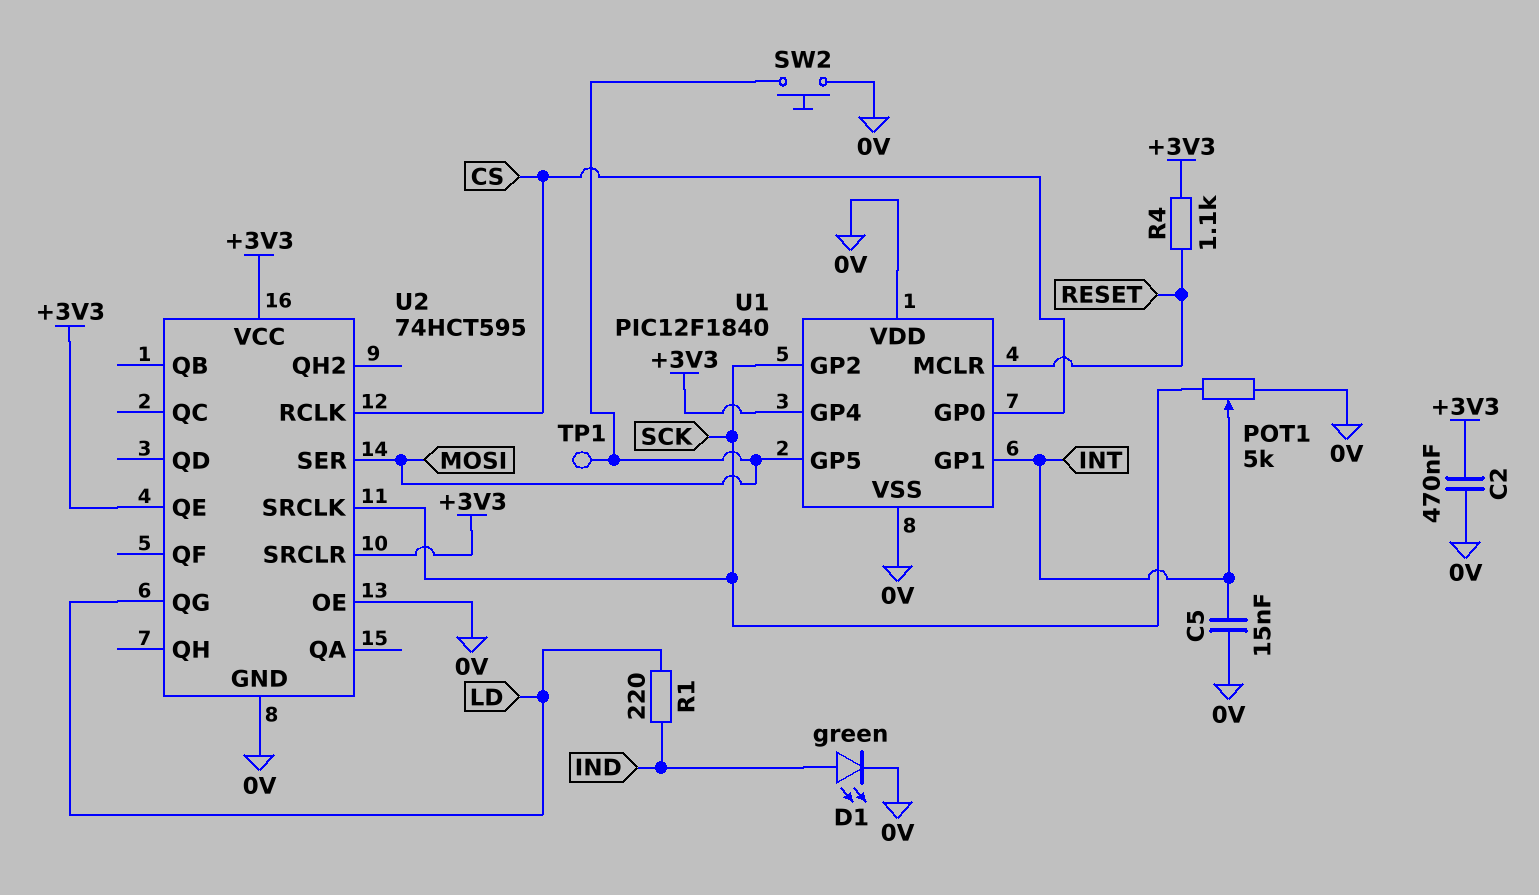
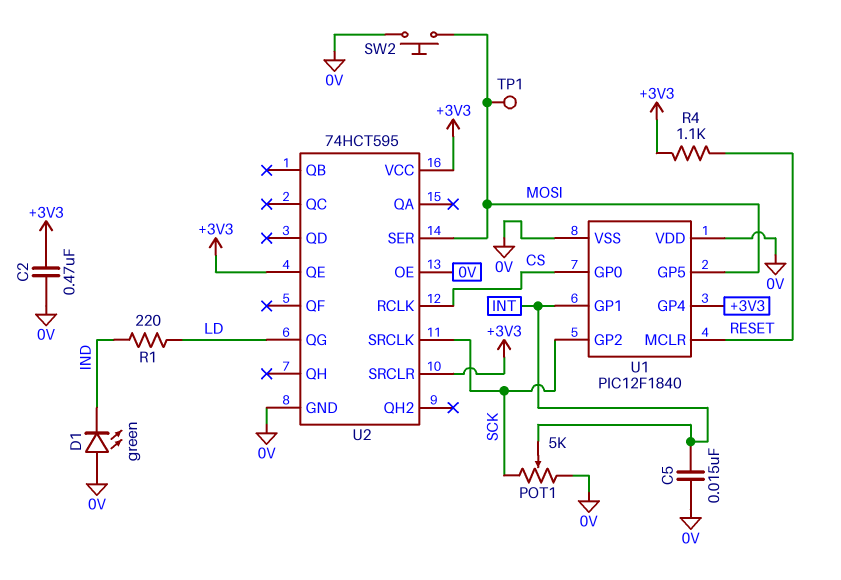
D1: LED green (A IND, K 0V) -> LED green (A 0V, K IND)

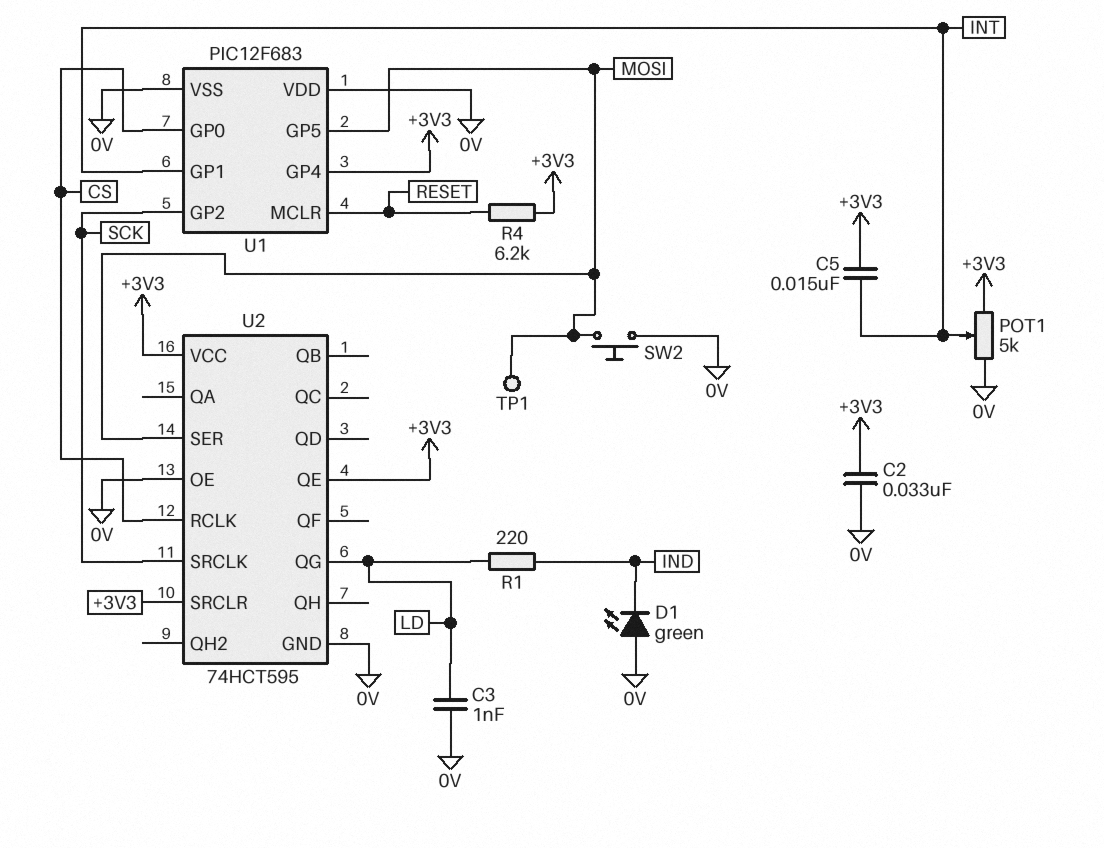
C2: 470nF (+3V3, 0V) -> 33nF (+3V3, 0V)
C3: none -> 1nF (0V, LD)
C5: 15nF (0V, INT) -> 15nF (+3V3, INT)
POT1: 5k (0V, SCK, wiper INT) -> 5k (+3V3, 0V, wiper INT)
R4: 1.1k (+3V3, RESET) -> 6.2k (+3V3, RESET)
U1: PIC12F1840 -> PIC12F683

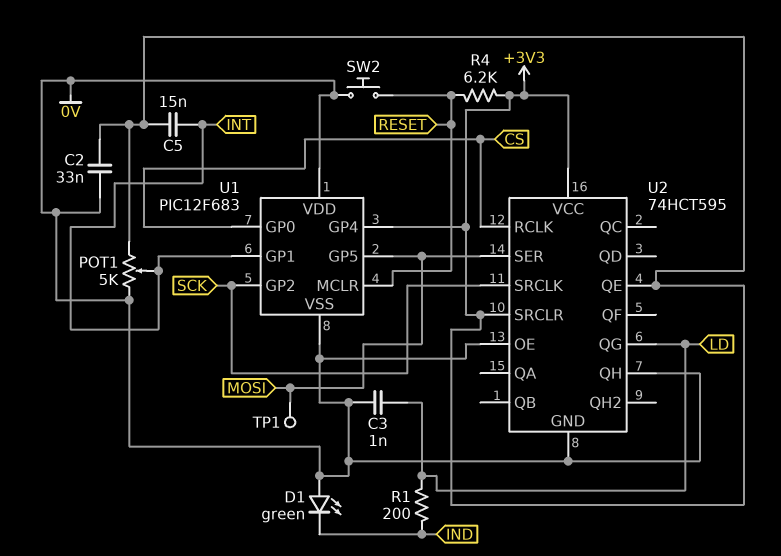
R1: 220 (IND, LD) -> 200 (IND, LD)
SW2: button (0V, MOSI) -> button (0V, RESET)
U2 pin QH: none -> 0V

